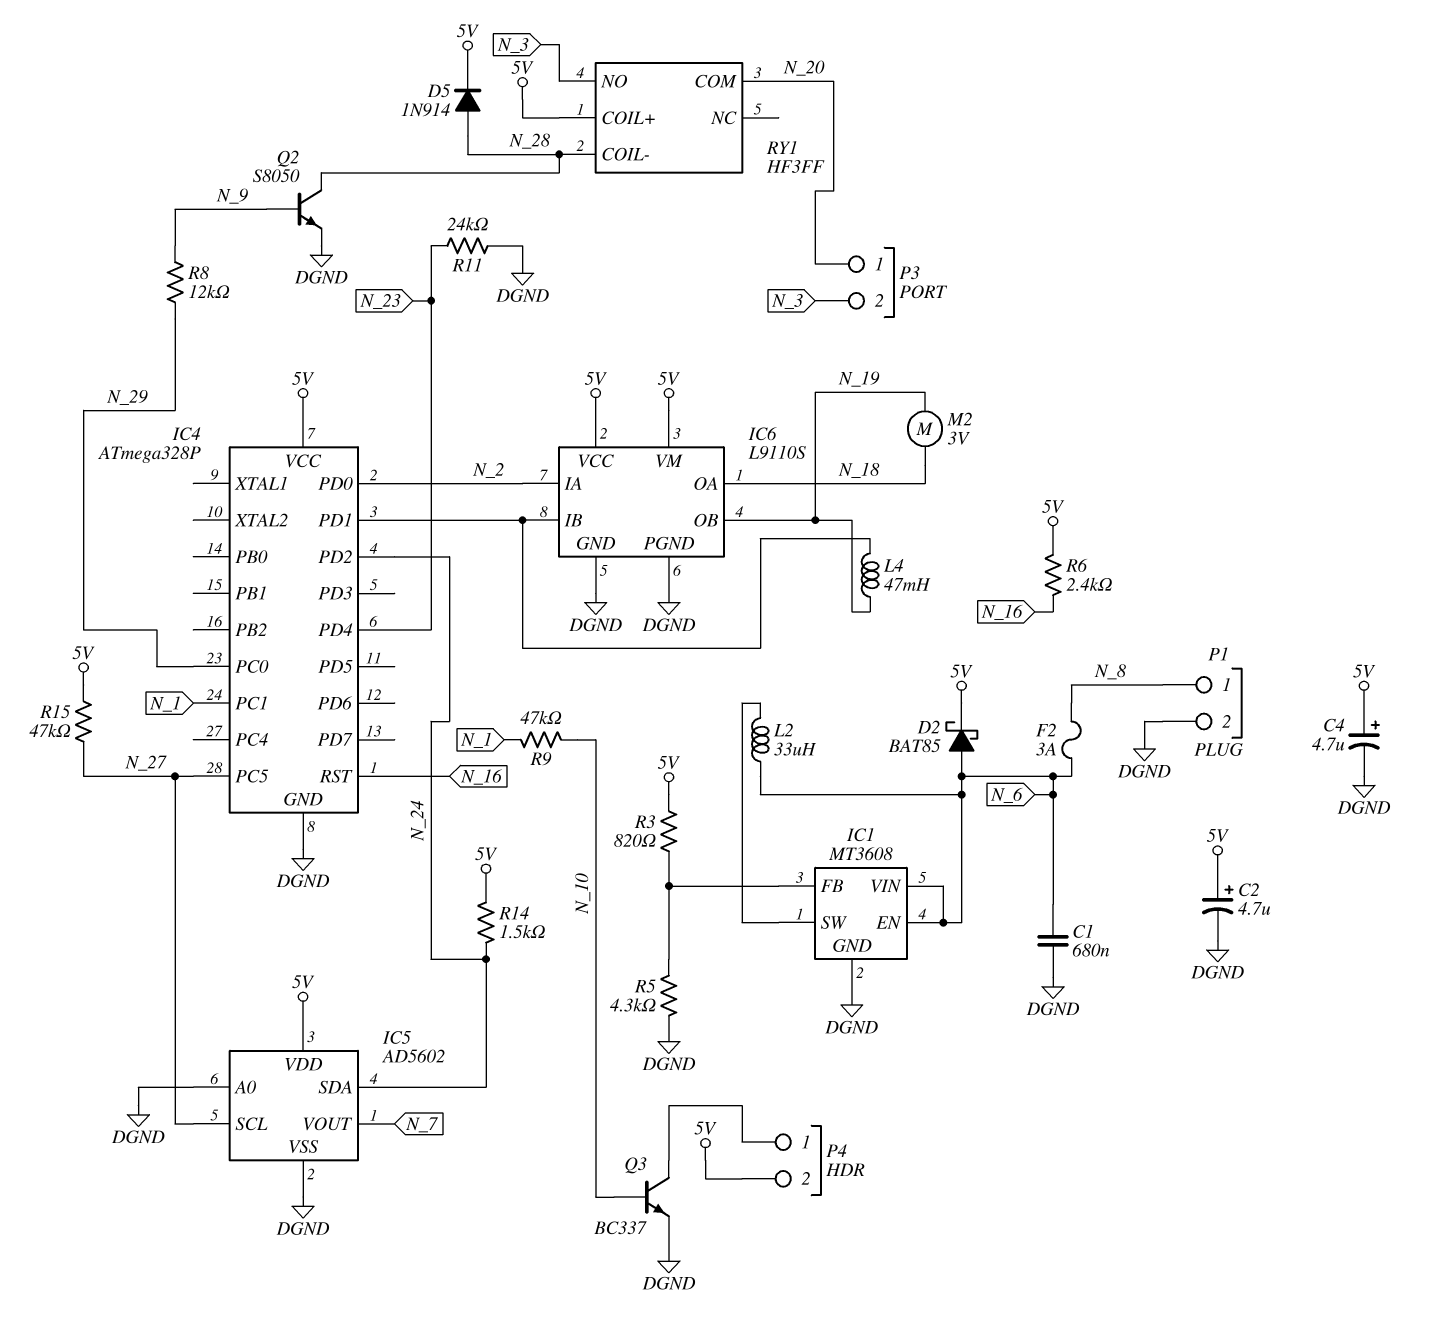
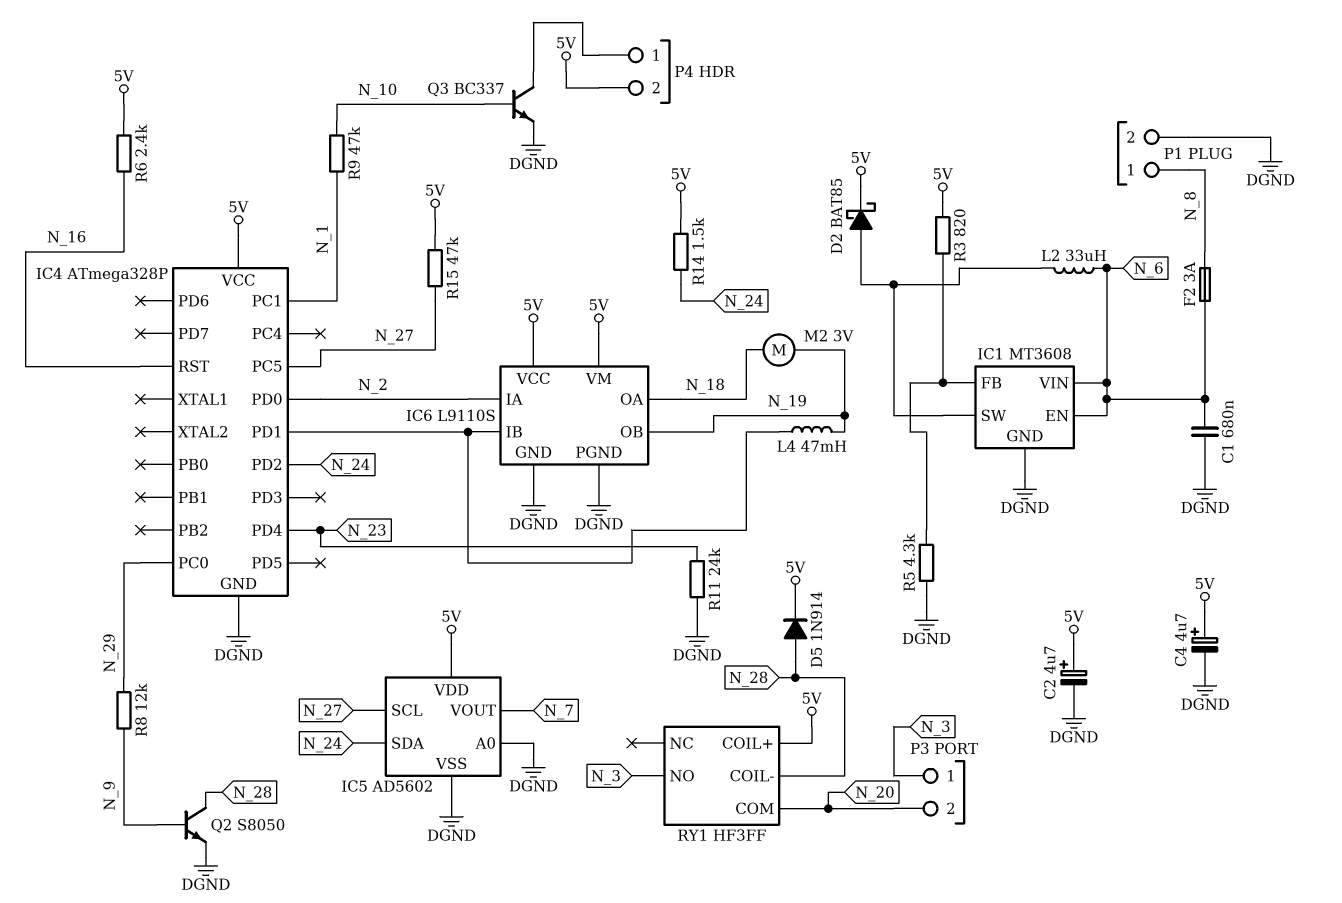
D2: schottky BAT85 (A N_6, K 5V) -> schottky BAT85 (A IC1/SW, K 5V)
P3 pin 1: N_20 -> N_3
P3 pin 2: N_3 -> N_20

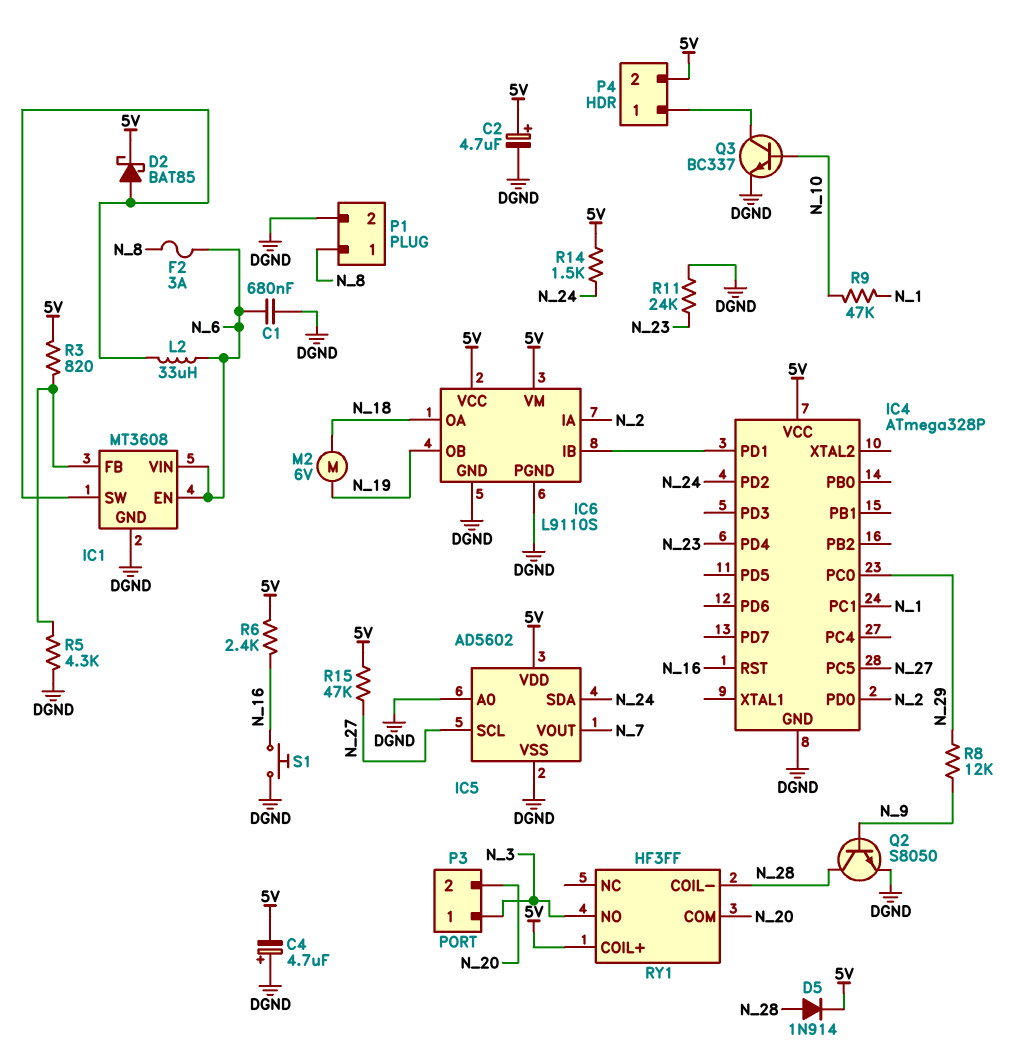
C4: 4.7uF (plus 5V, minus DGND) -> 4.7uF (plus DGND, minus 5V)
L4: 47mH (IC4/PD1, N_19) -> none
M2: motor 3V (N_18, N_19) -> motor 6V (N_18, N_19)
S1: none -> button (DGND, N_16)

